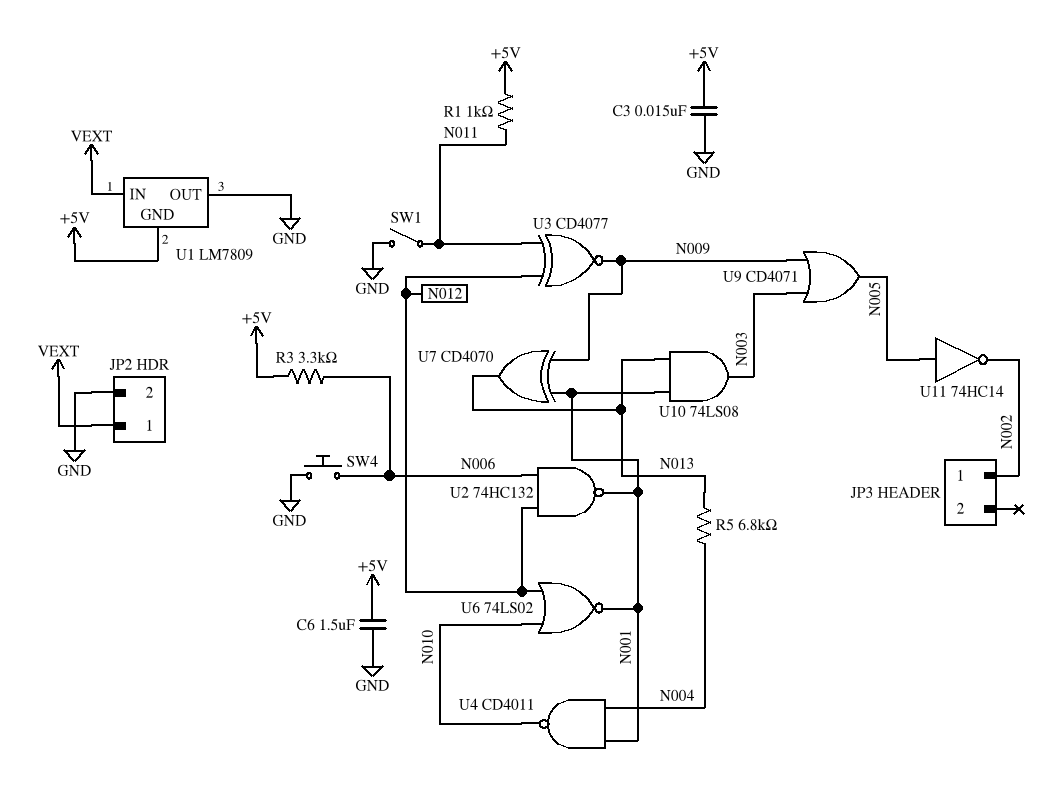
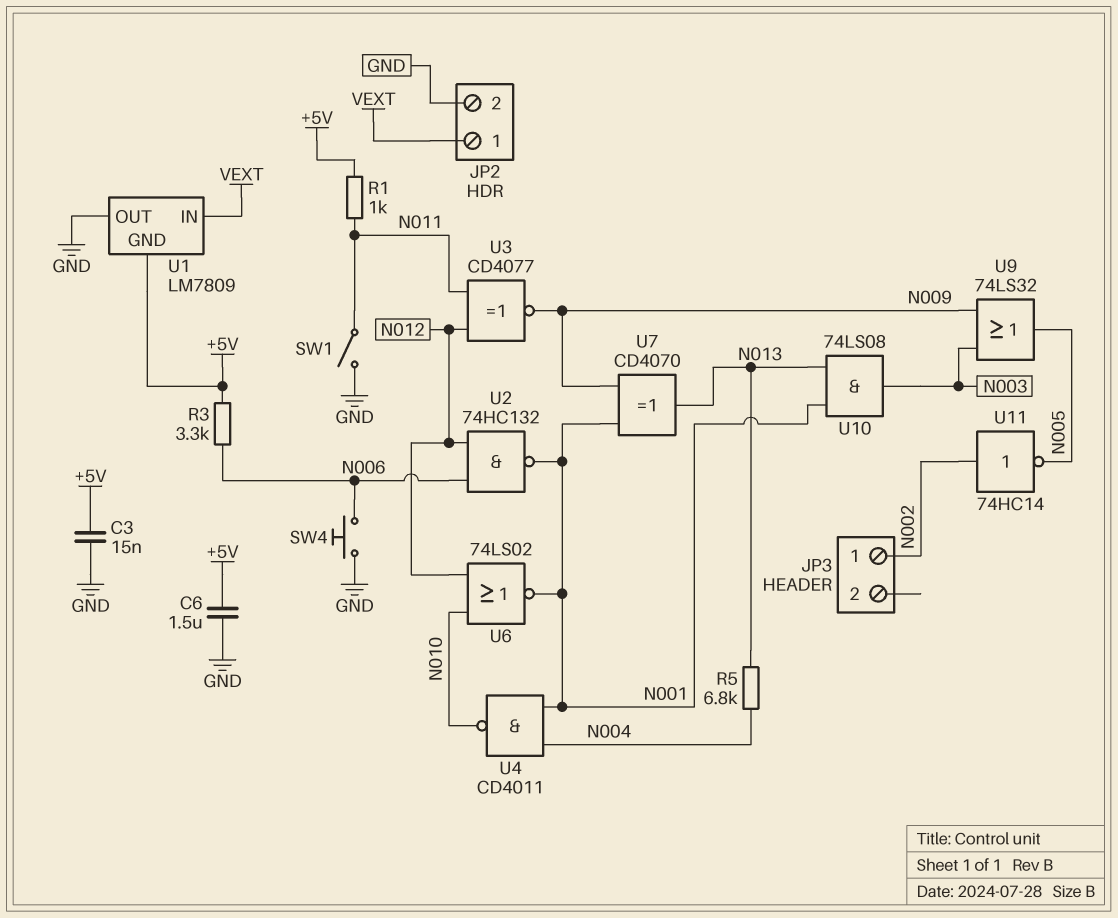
U9: OR CD4071 (in N003, in N009, out N005) -> OR 74LS32 (in N003, in N009, out N005)
U11: NOT 74HC14 (in N005, out N002) -> NOT 74HC14 (in N002, out N005)

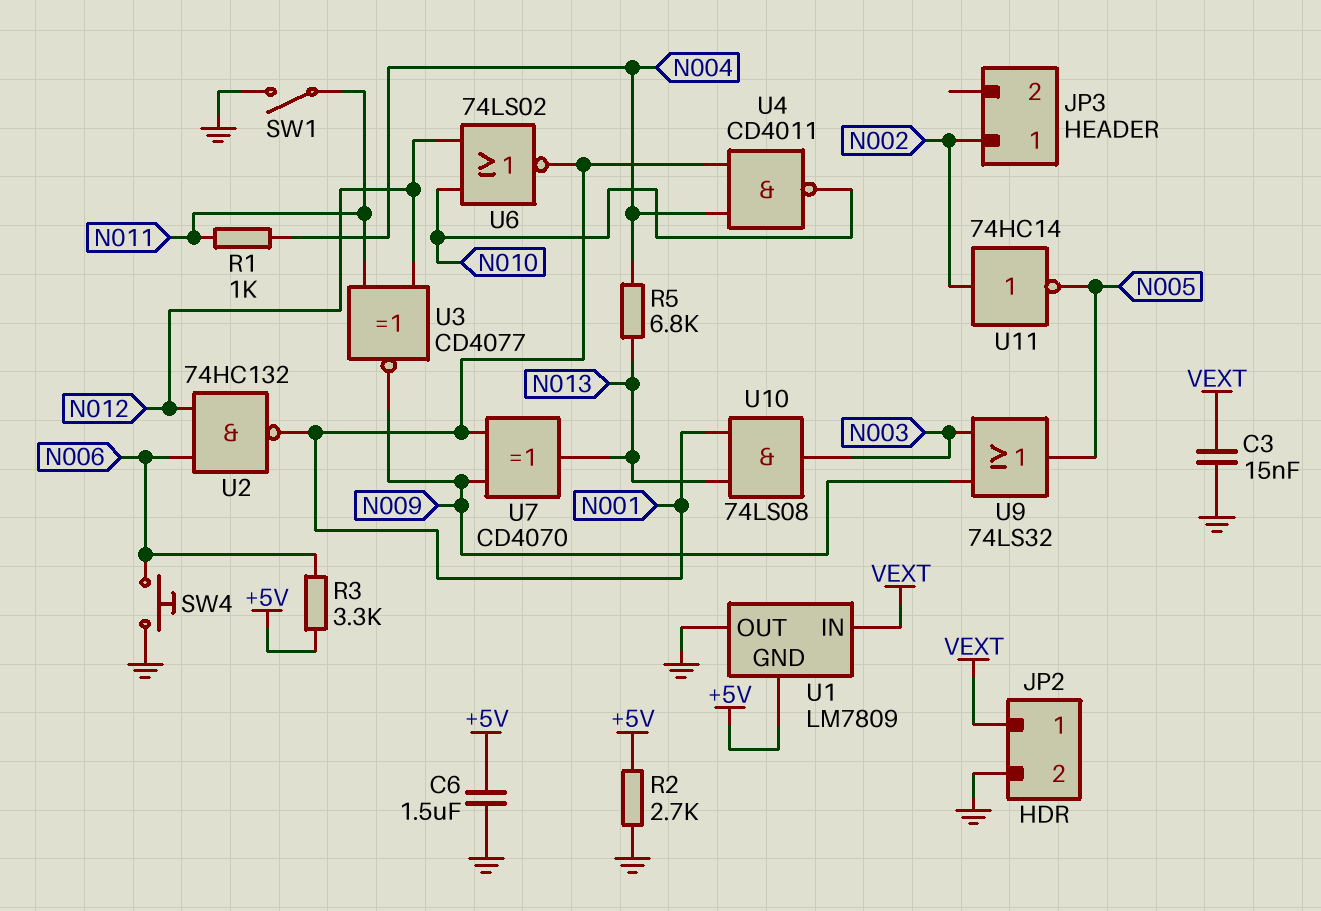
C3: 15nF (+5V, GND) -> 15nF (GND, VEXT)
R1: 1k (+5V, N011) -> 1k (N004, N011)
R2: none -> 2.7k (+5V, GND)

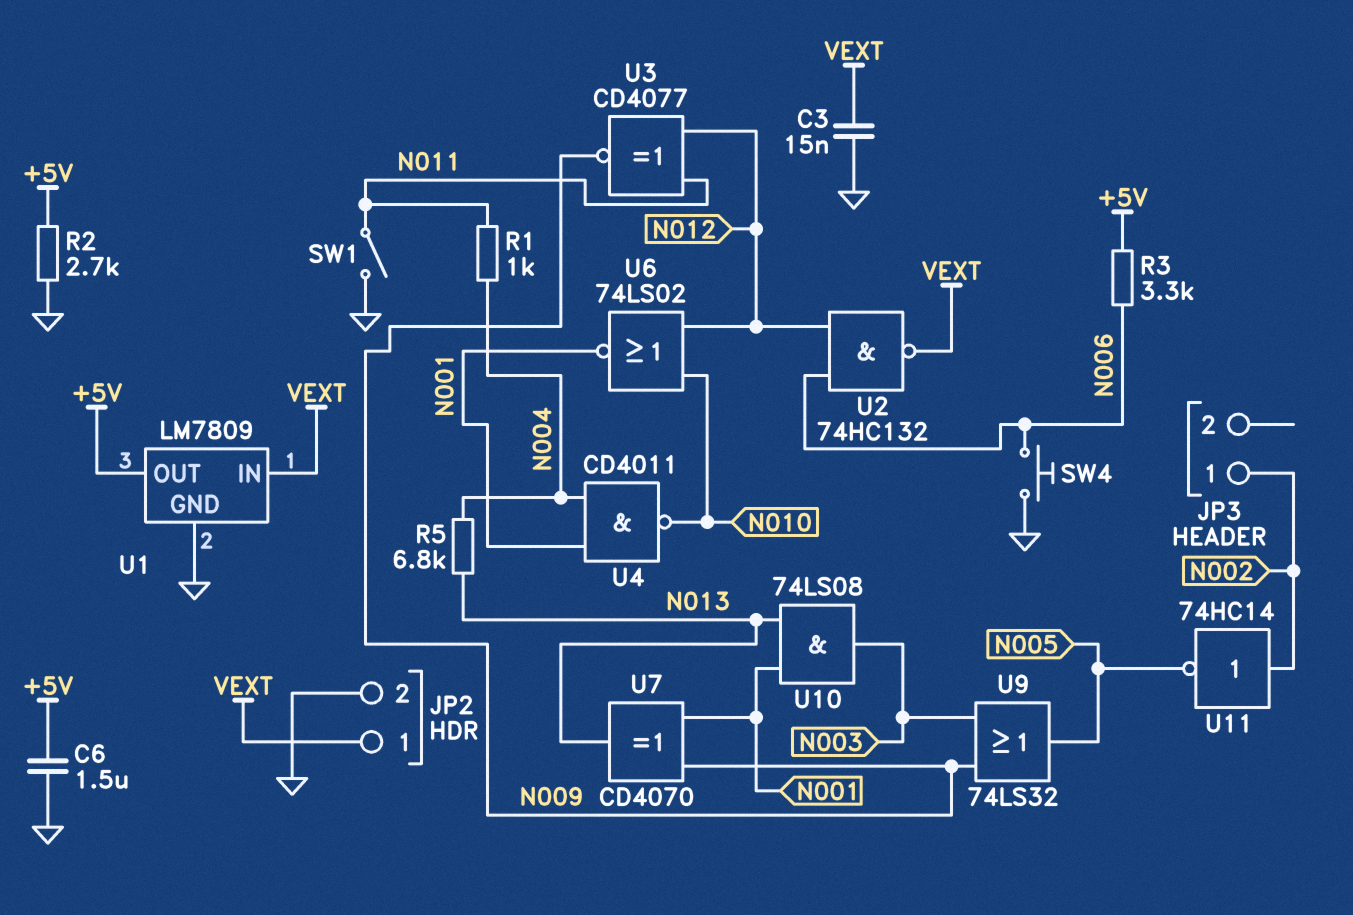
U1 pin GND: +5V -> GND
U1 pin OUT: GND -> +5V
U2: NAND 74HC132 (in N006, in N012, out N001) -> NAND 74HC132 (in N006, in N012, out VEXT)

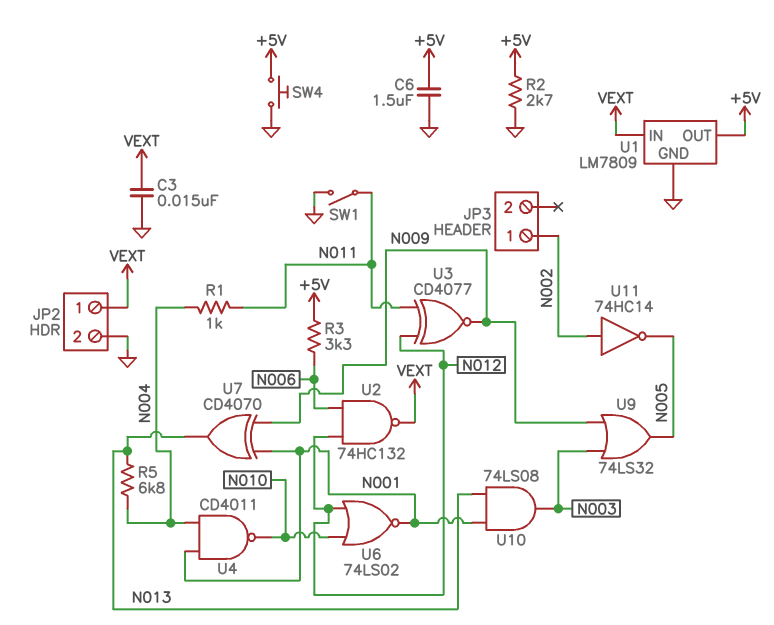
SW4: button (GND, N006) -> button (+5V, GND)

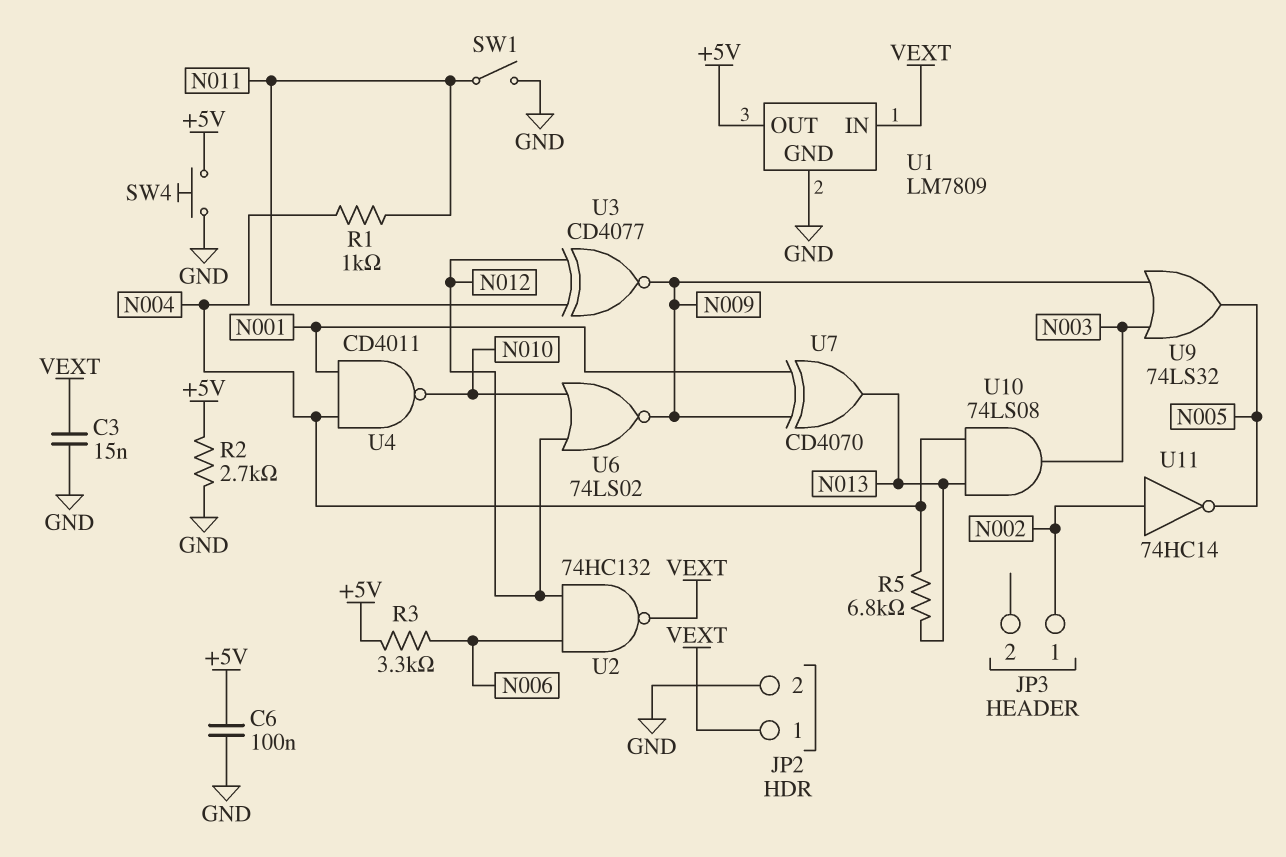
C6: 1.5uF (+5V, GND) -> 100nF (+5V, GND)
U6: NOR 74LS02 (in N010, in N012, out N001) -> NOR 74LS02 (in N010, in N012, out N009)
U10: AND 74LS08 (in N001, in N013, out N003) -> AND 74LS08 (in N004, in N013, out N003)

